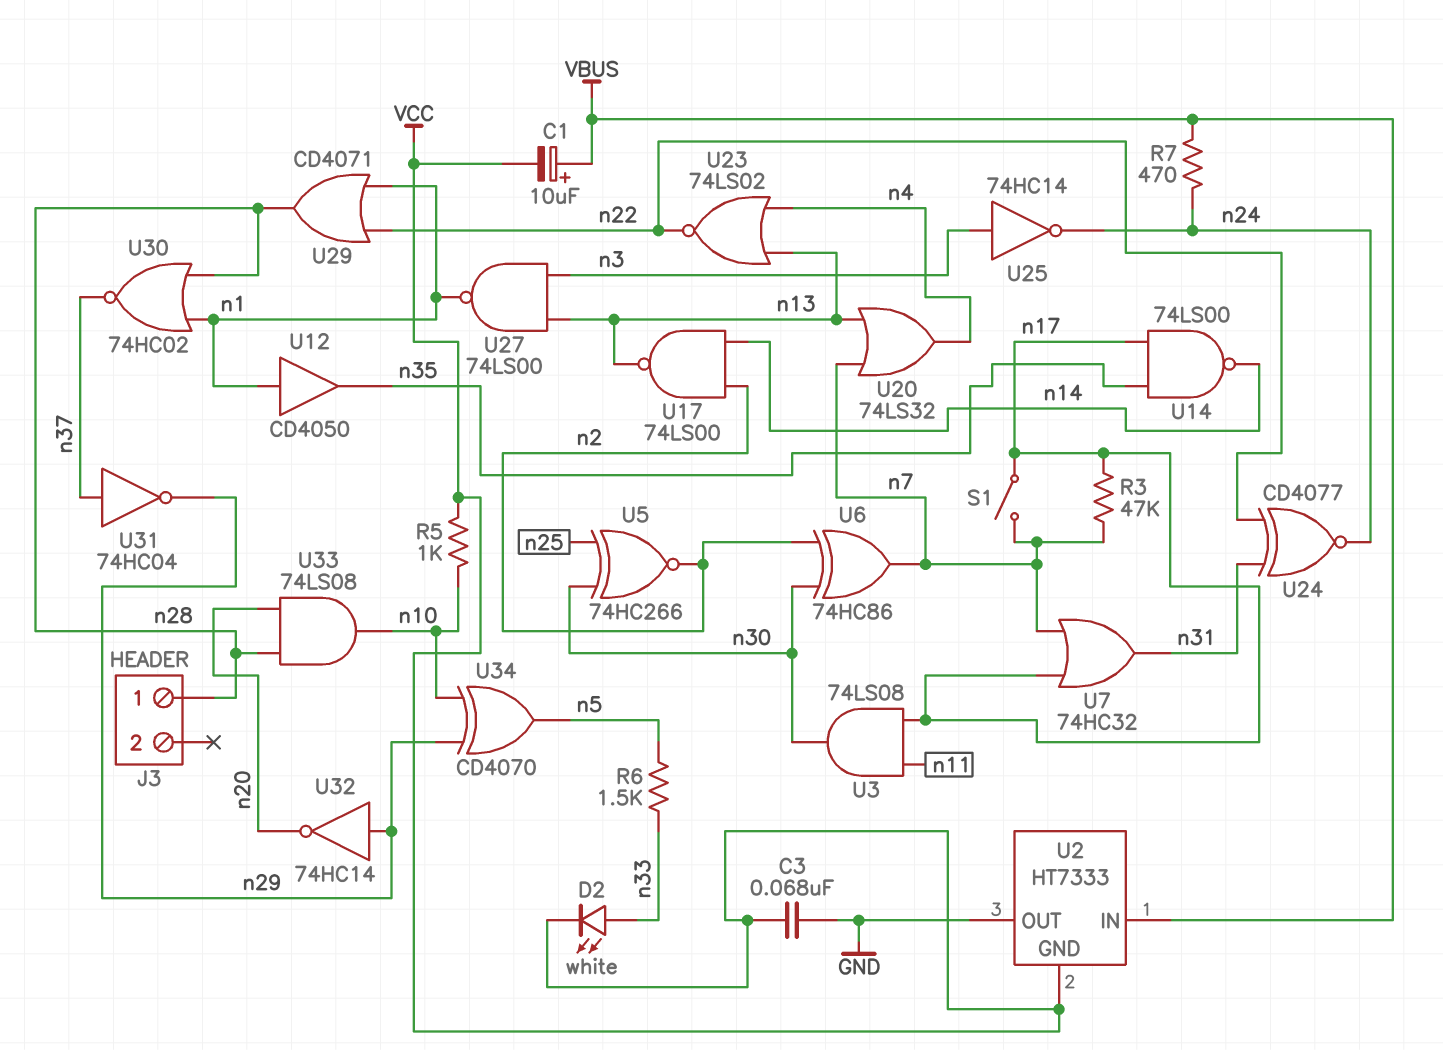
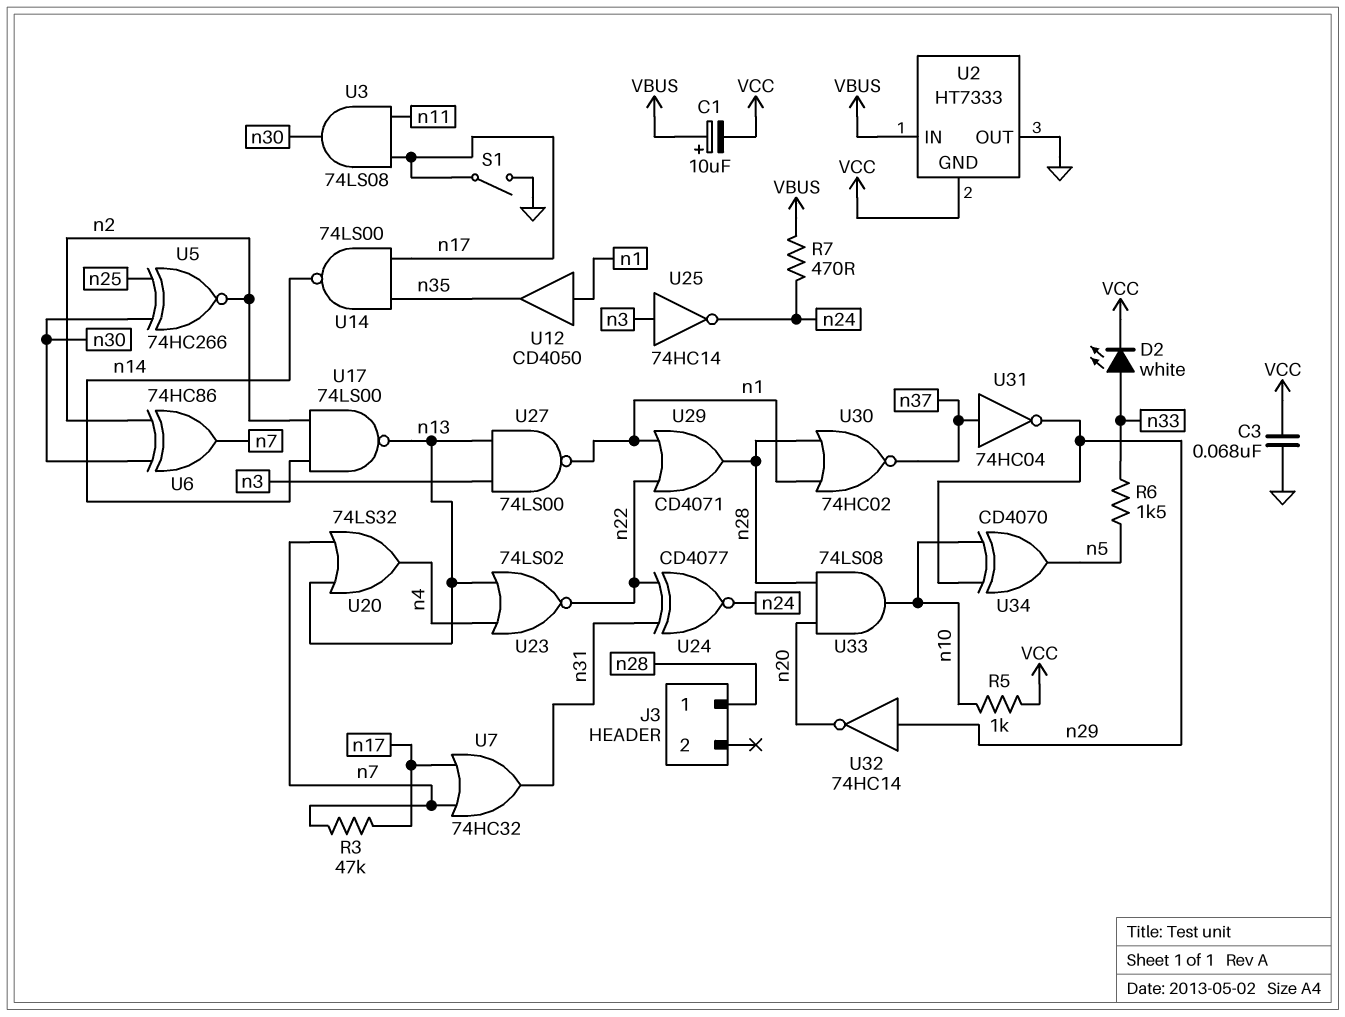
S1: switch (n7, n17) -> switch (GND, n17)

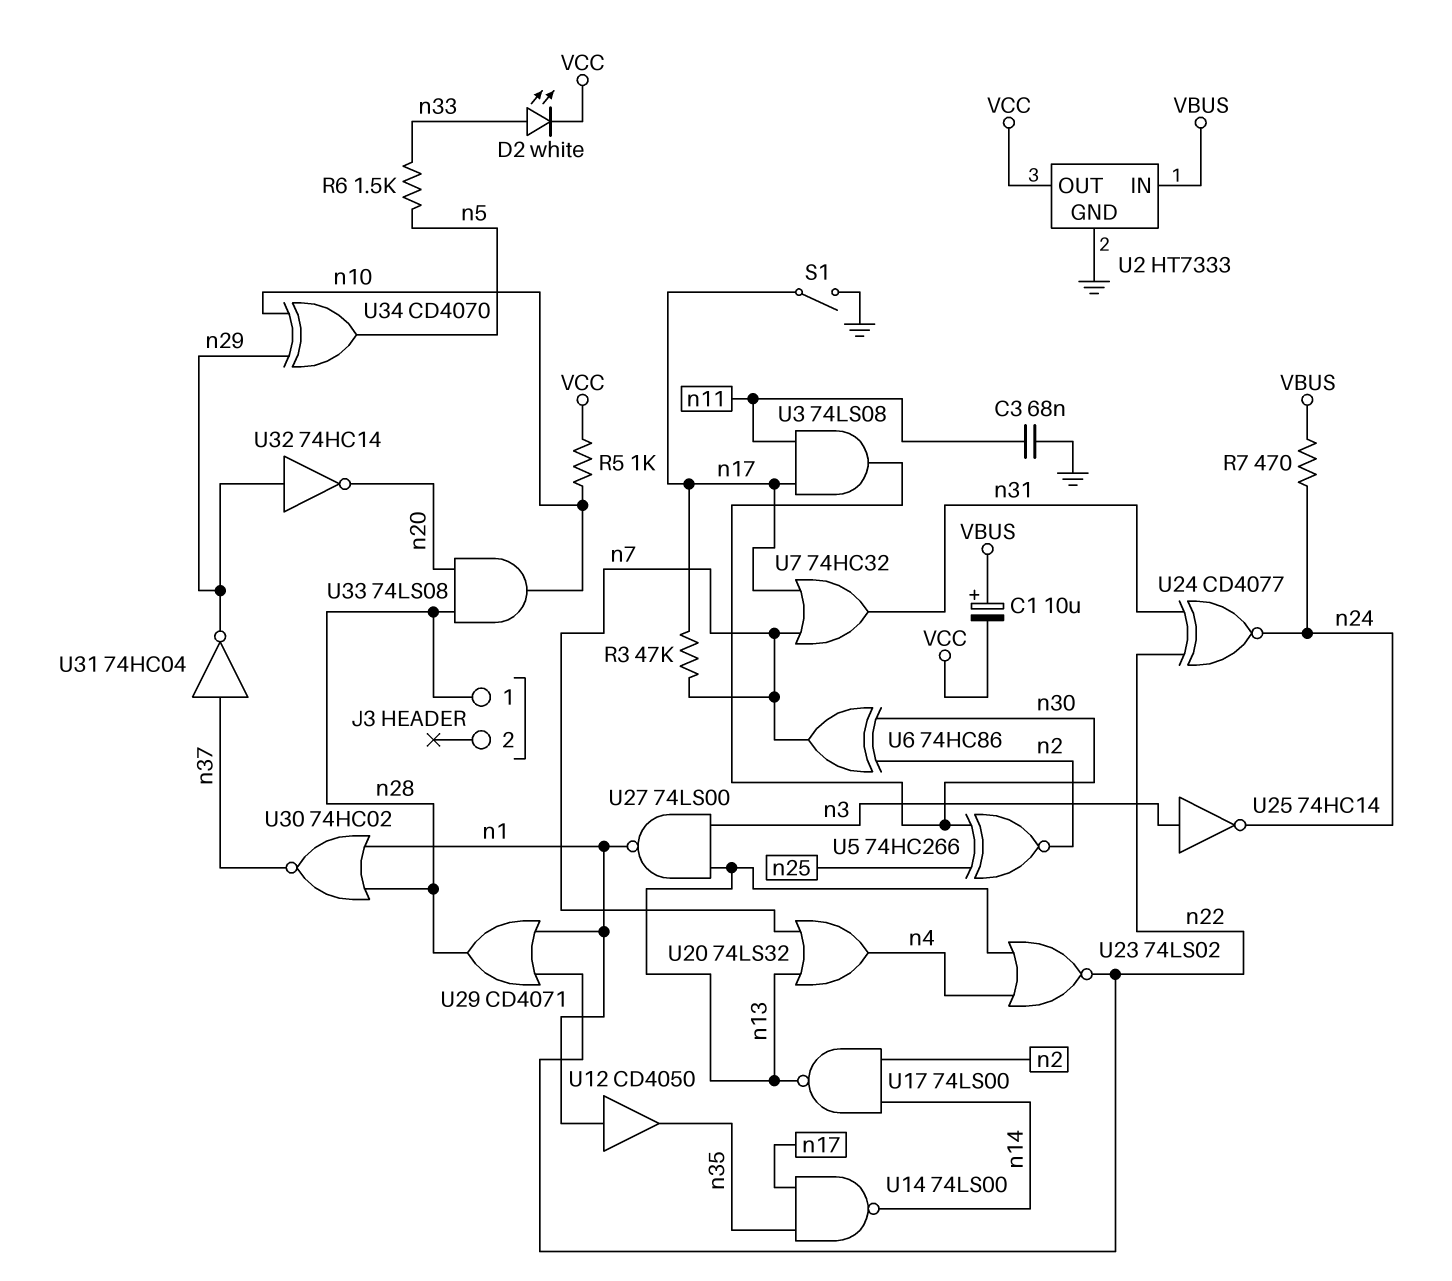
C3: 68nF (GND, VCC) -> 68nF (GND, n11)
U2 pin GND: VCC -> GND
U2 pin OUT: GND -> VCC

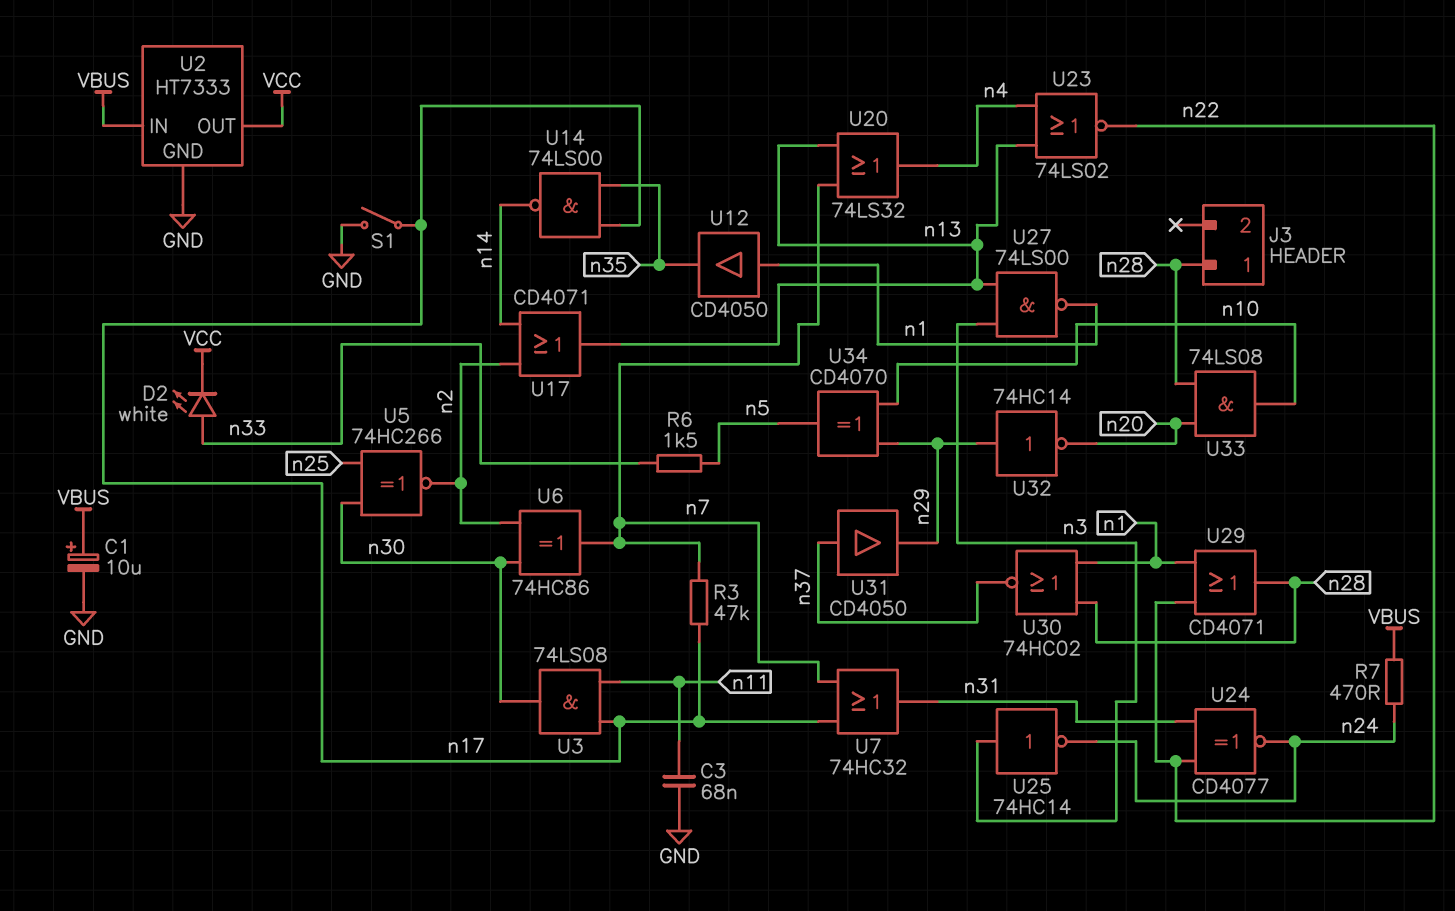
C1: 10uF (plus VBUS, minus VCC) -> 10uF (plus VBUS, minus GND)
R5: 1k (VCC, n10) -> none
U17: NAND 74LS00 (in n2, in n14, out n13) -> OR CD4071 (in n2, in n14, out n13)
U31: NOT 74HC04 (in n37, out n29) -> buffer CD4050 (in n37, out n29)

